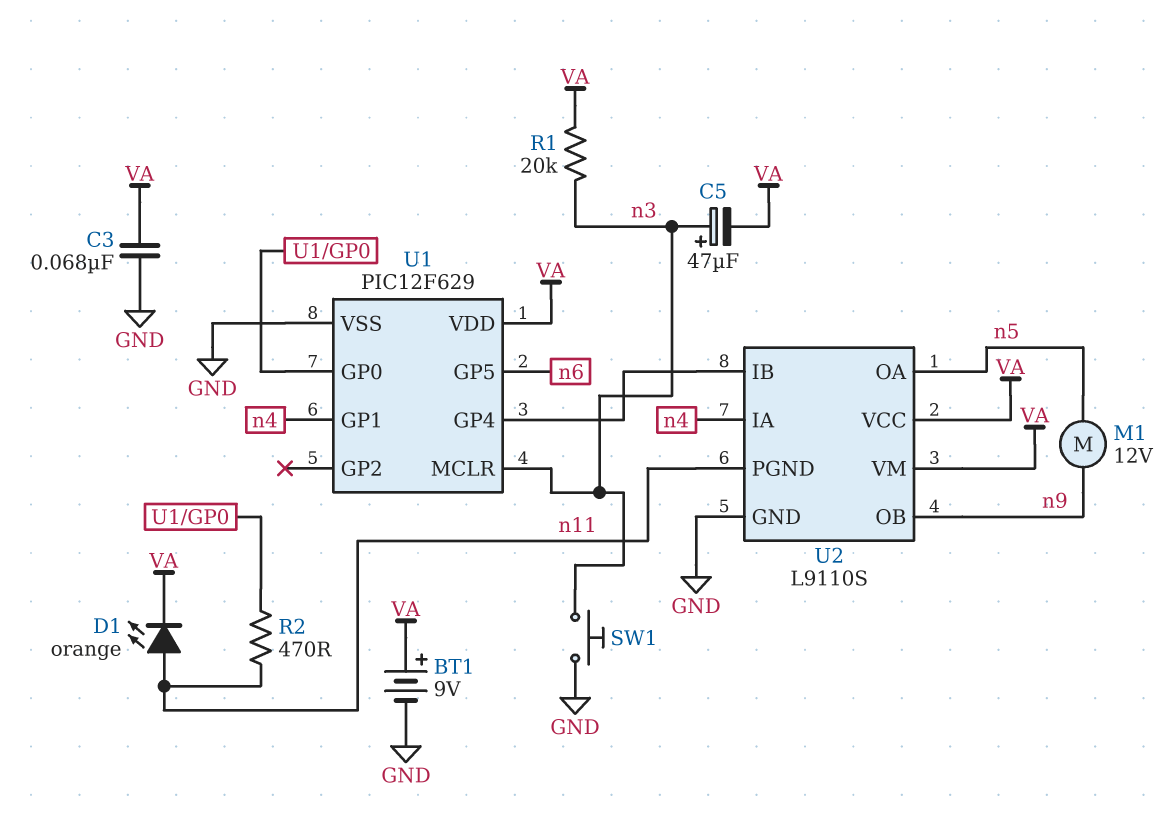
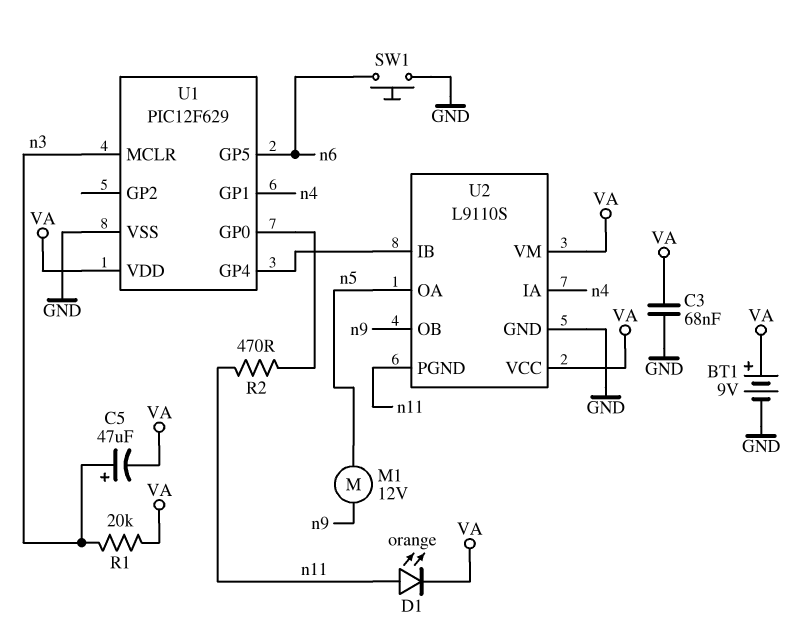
SW1: button (GND, n3) -> button (GND, n6)

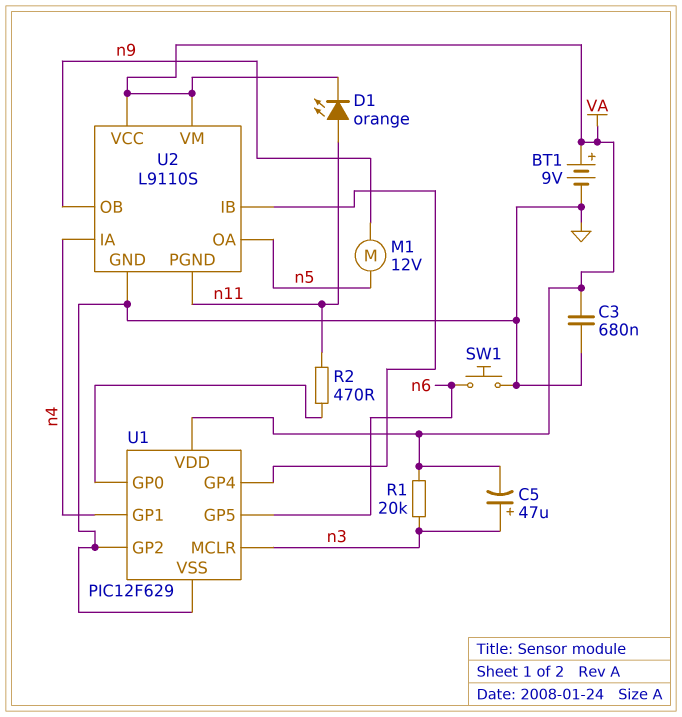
C3: 68nF (GND, VA) -> 680nF (GND, VA)
U1 pin GP2: none -> GND

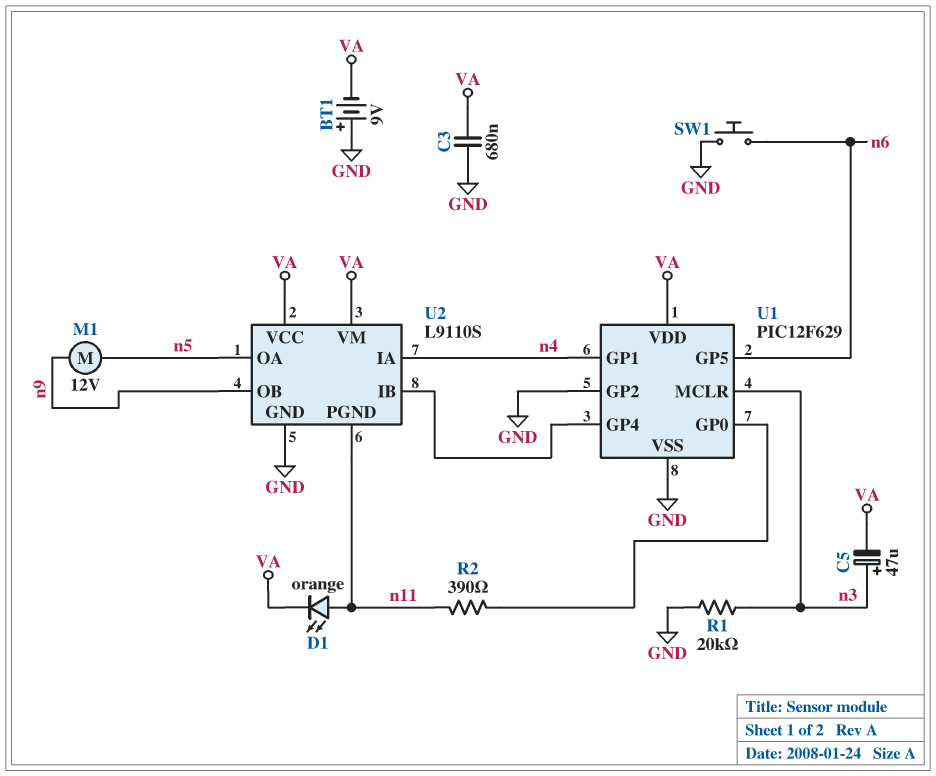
BT1: 9V (plus VA, minus GND) -> 9V (plus GND, minus VA)
R1: 20k (VA, n3) -> 20k (GND, n3)
R2: 470 (U1/GP0, n11) -> 390 (U1/GP0, n11)

